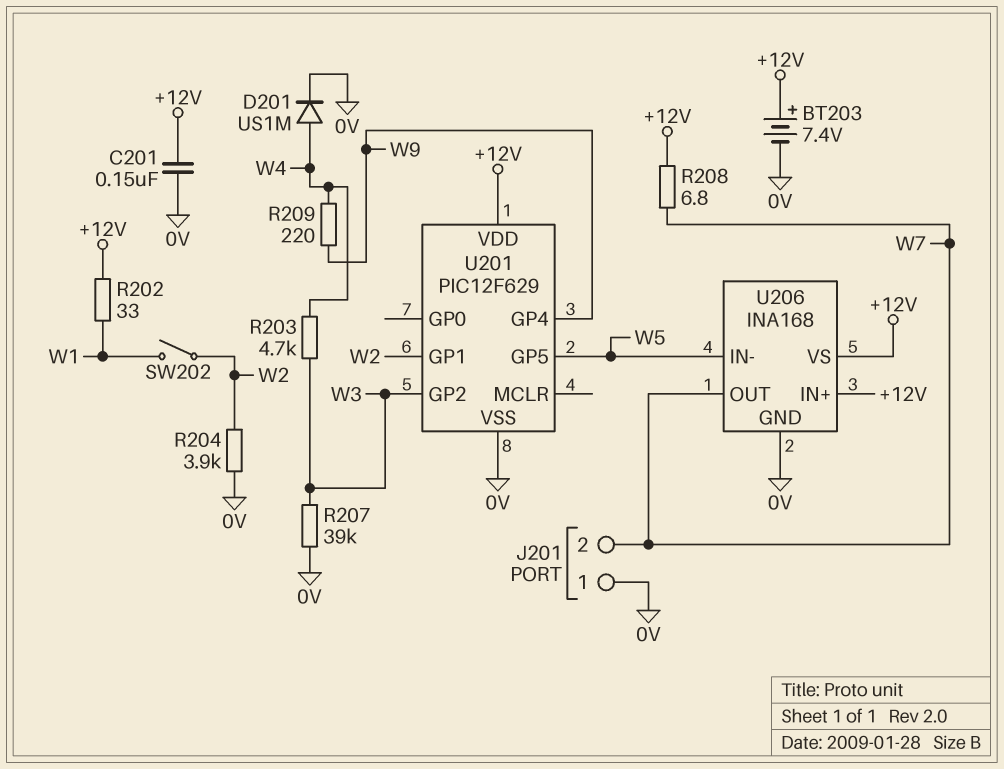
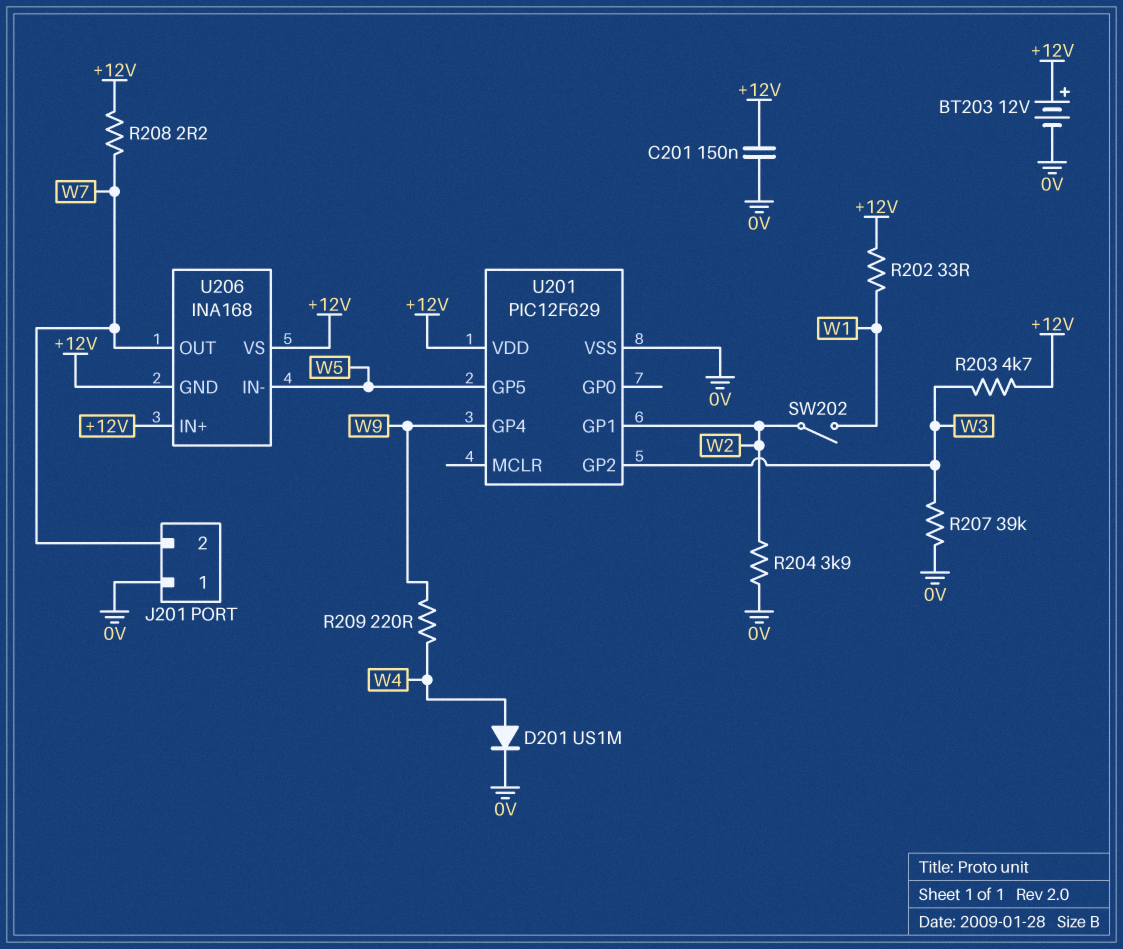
BT203: 7.4V (plus +12V, minus 0V) -> 12V (plus +12V, minus 0V)
R203: 4.7k (W3, W4) -> 4.7k (+12V, W3)
R208: 6.8 (+12V, W7) -> 2.2 (+12V, W7)
U206 pin GND: 0V -> +12V

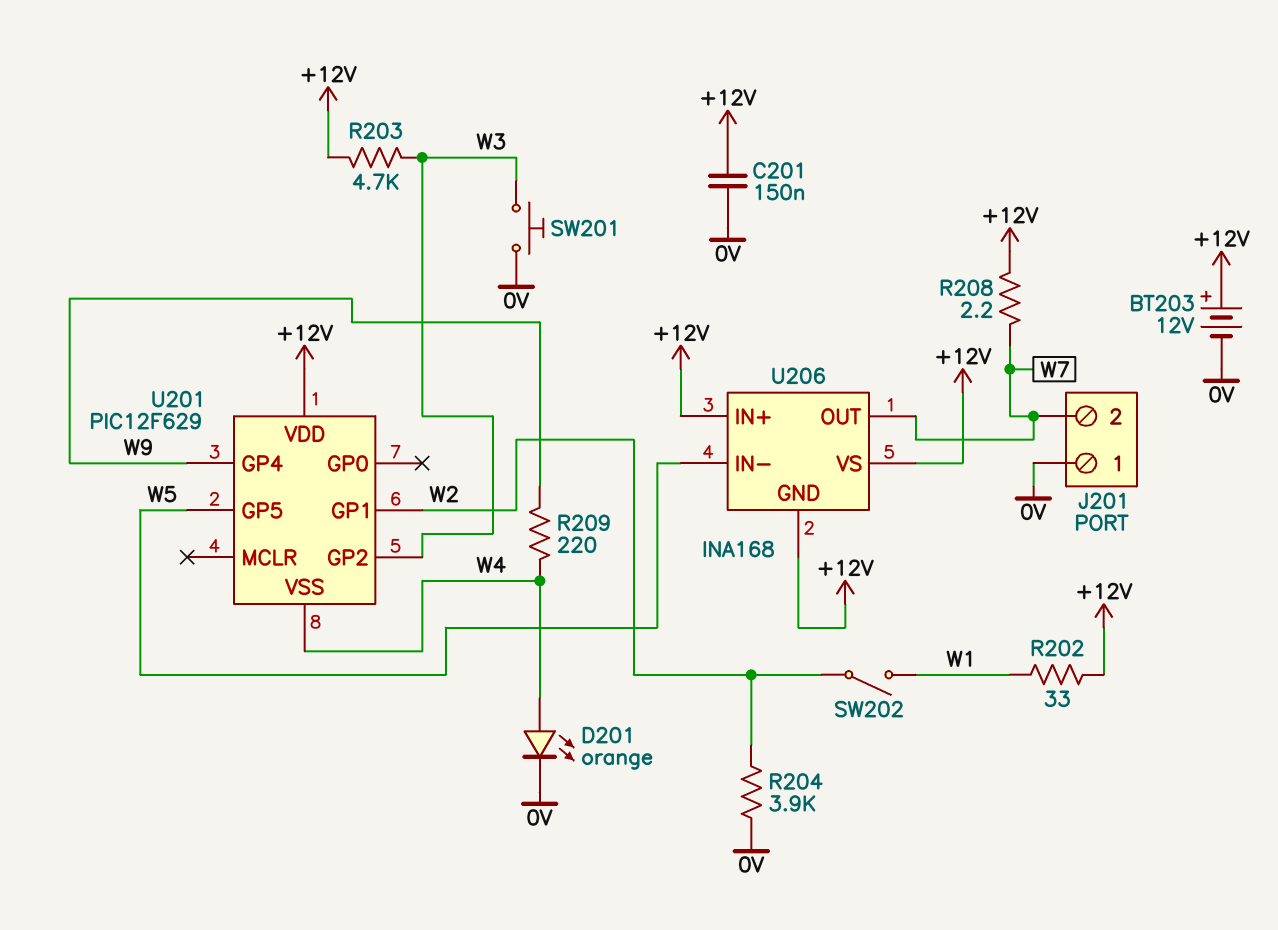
D201: diode US1M (A W4, K 0V) -> LED orange (A W4, K 0V)
R207: 39k (0V, W3) -> none
SW201: none -> button (0V, W3)
U201 pin VSS: 0V -> W4

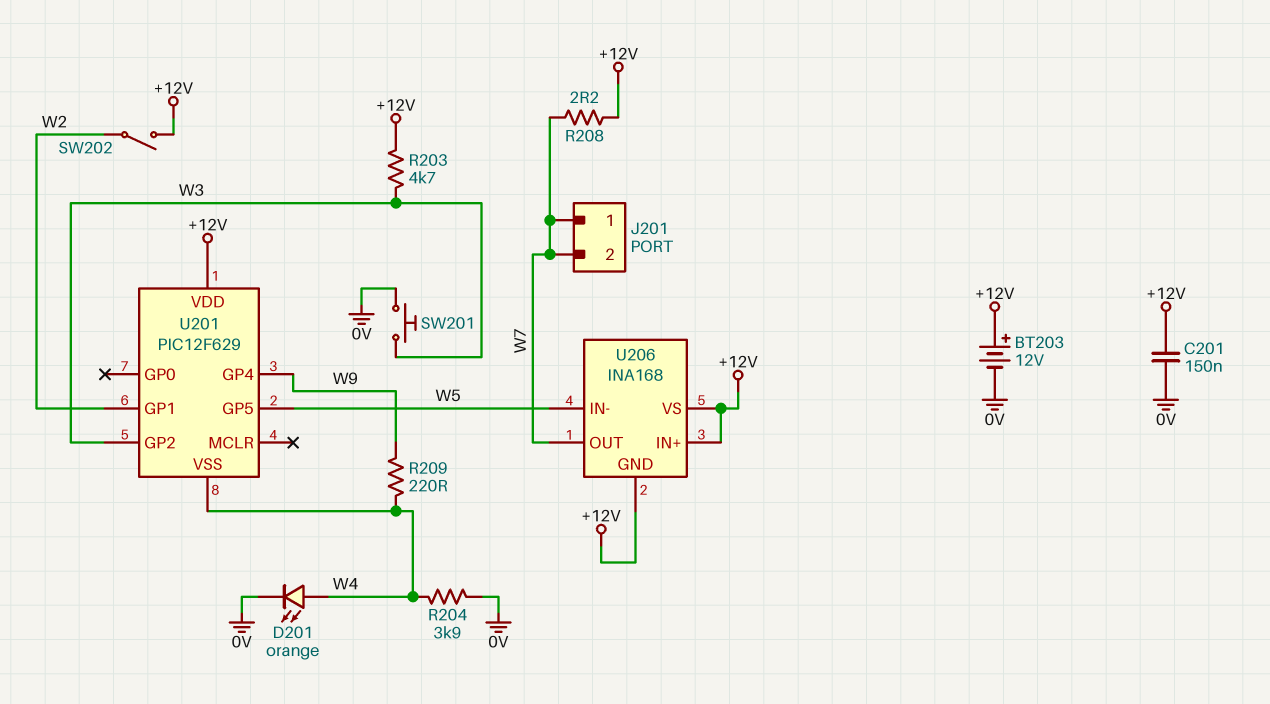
J201 pin 1: 0V -> W7
R202: 33 (+12V, W1) -> none
R204: 3.9k (0V, W2) -> 3.9k (0V, W4)
SW202: switch (W1, W2) -> switch (+12V, W2)

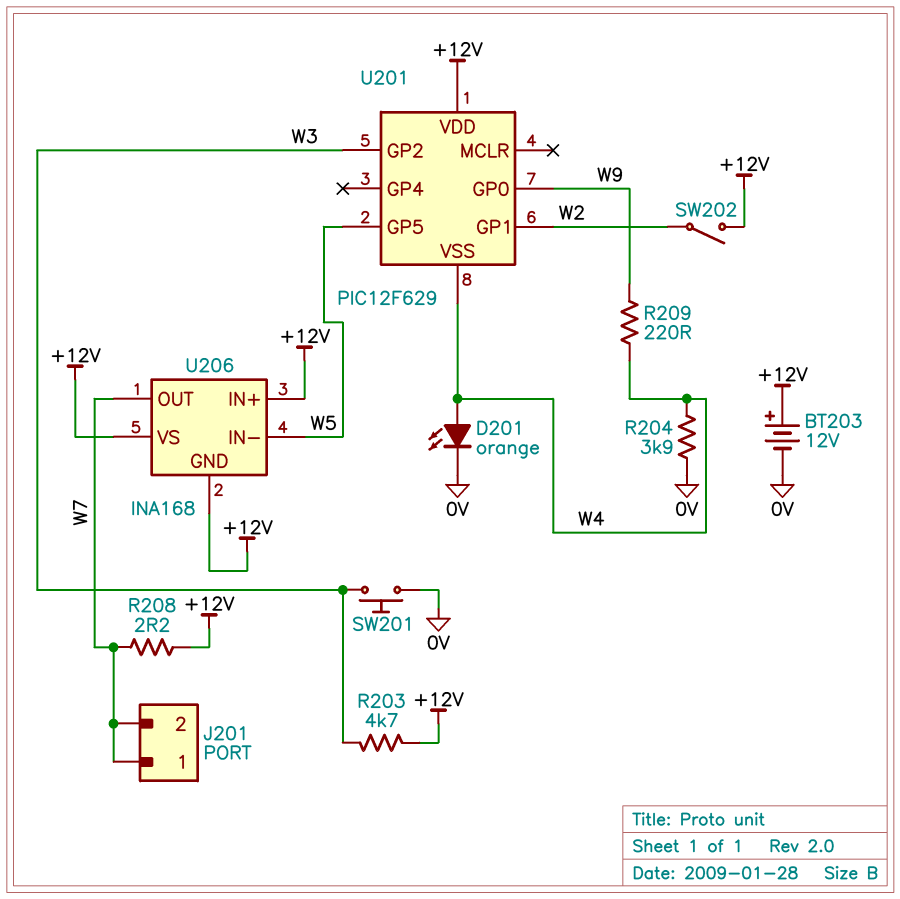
C201: 150nF (+12V, 0V) -> none
U201 pin GP0: none -> W9
U201 pin GP4: W9 -> none

